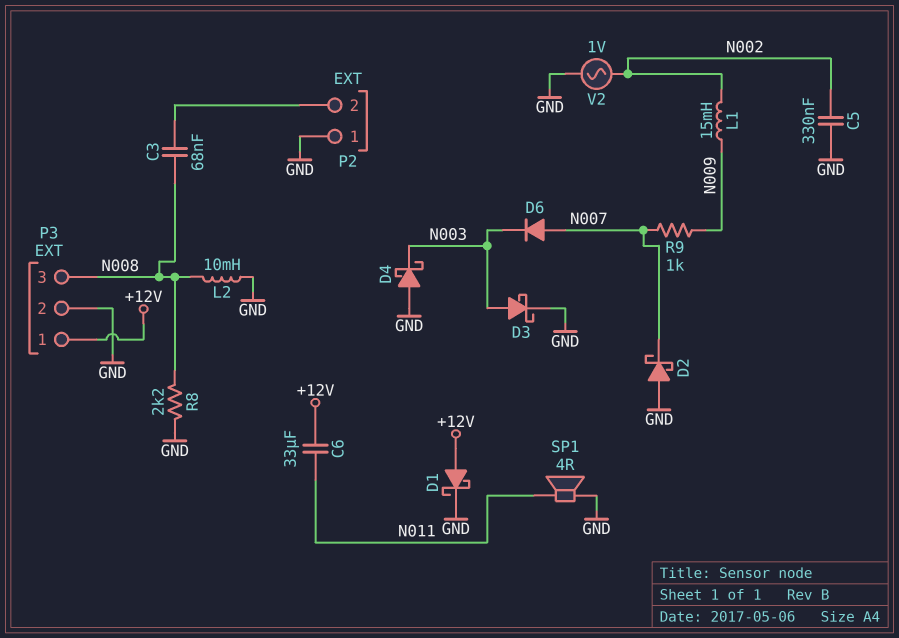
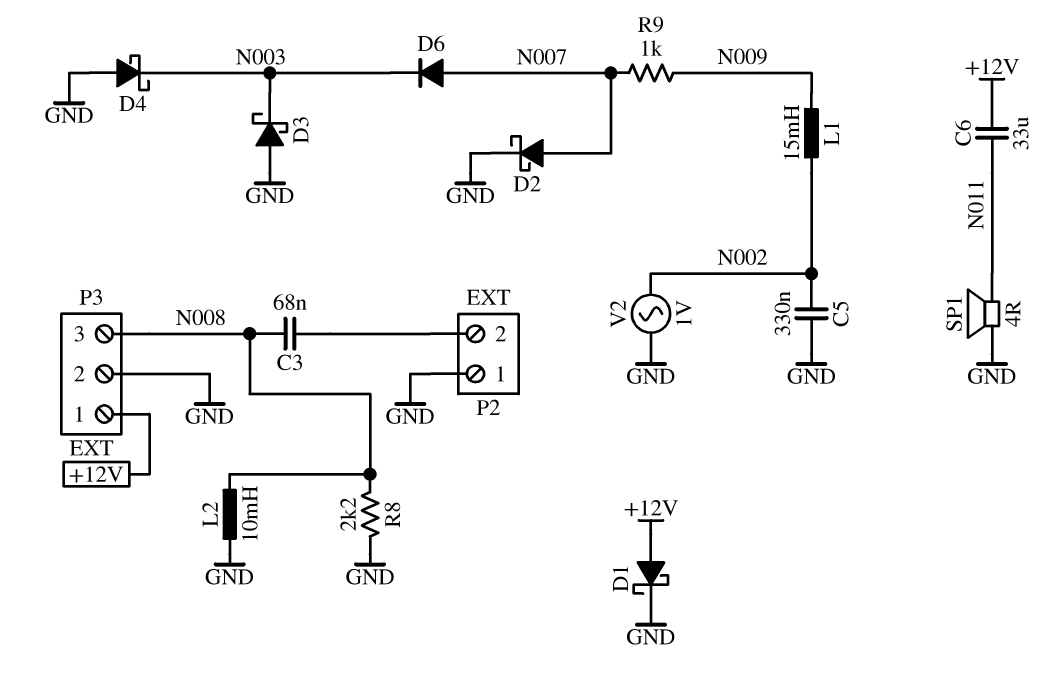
D2: schottky (A GND, K N007) -> schottky (A N007, K GND)
D3: schottky (A N003, K GND) -> schottky (A GND, K N003)

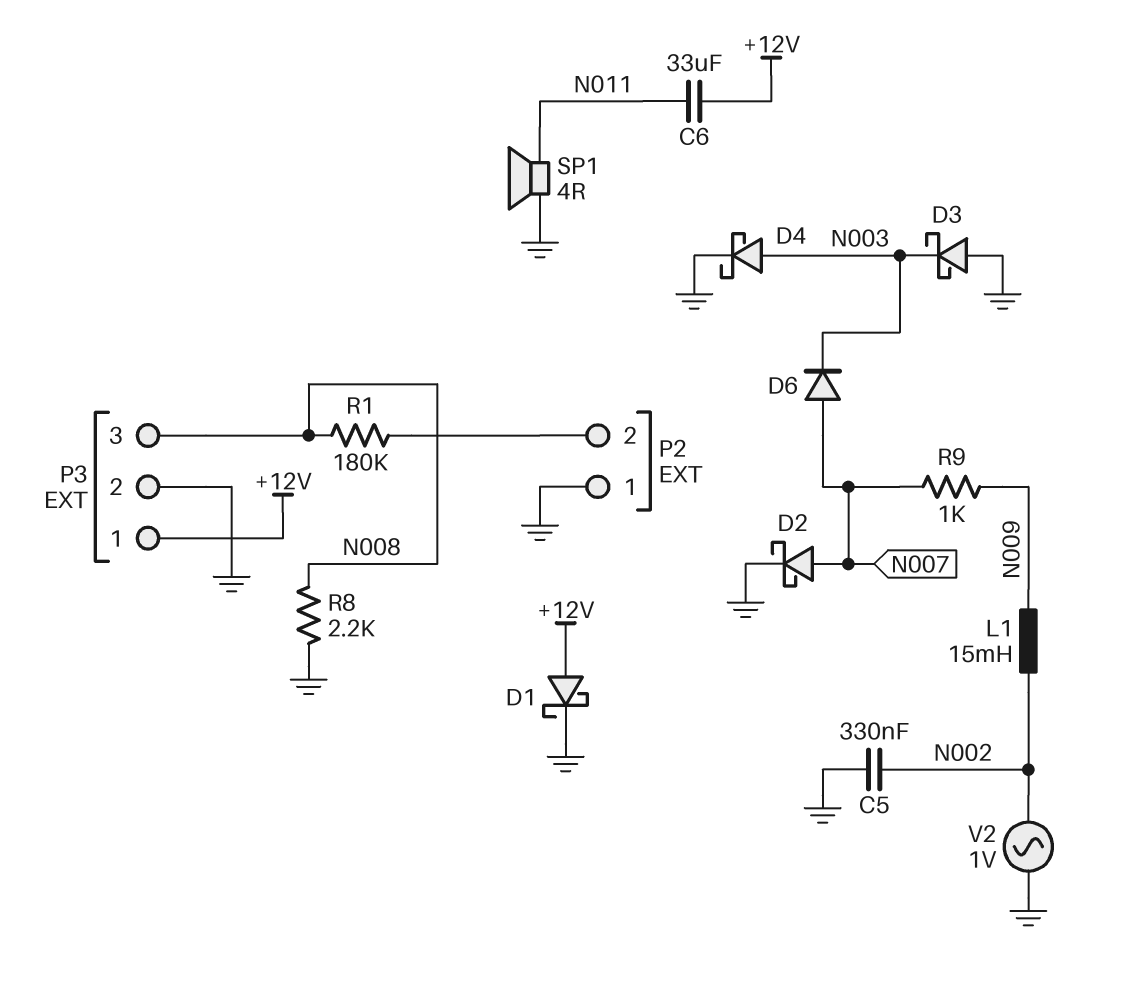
C3: 68nF (N008, P2/2) -> none
D4: schottky (A GND, K N003) -> schottky (A N003, K GND)
L2: 10mH (GND, N008) -> none
R1: none -> 180k (N008, P2/2)

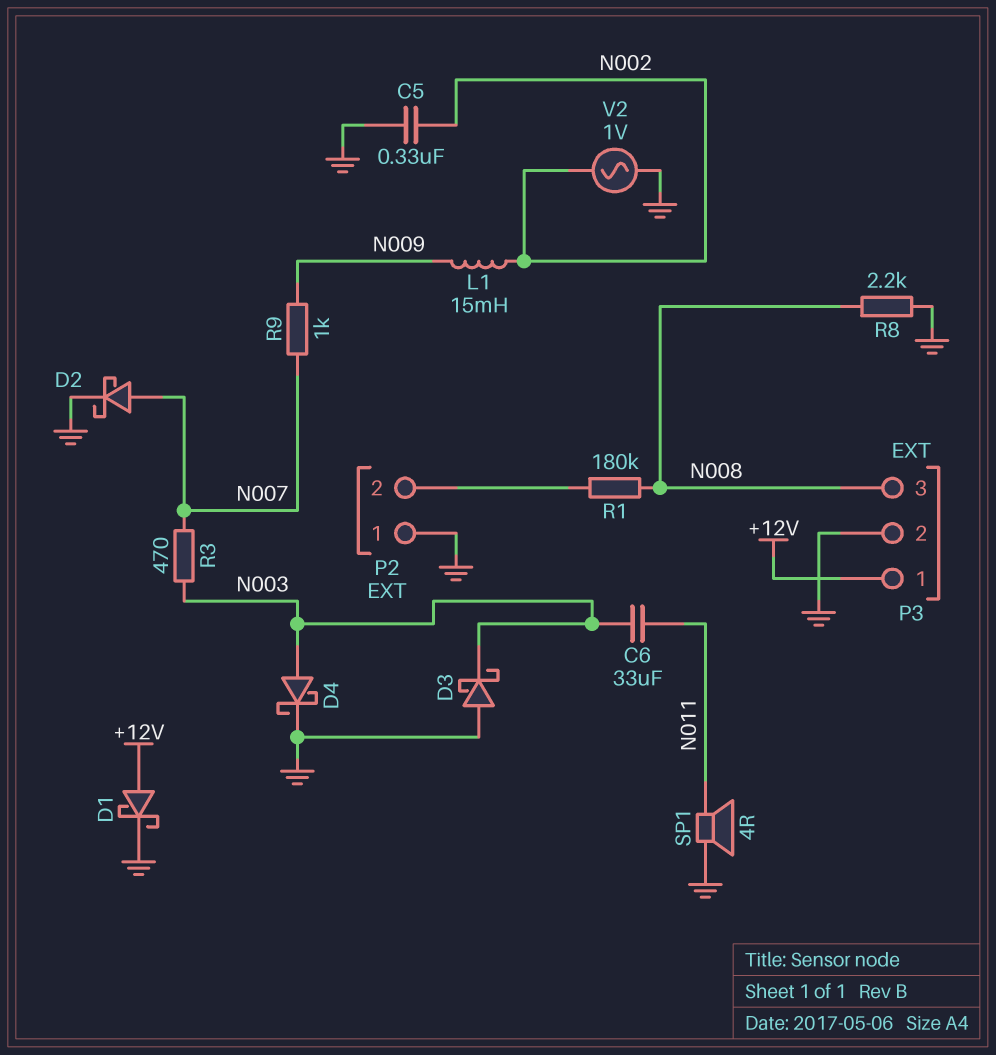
C6: 33uF (+12V, N011) -> 33uF (N003, N011)
D6: diode (A N007, K N003) -> none
R3: none -> 470 (N003, N007)

